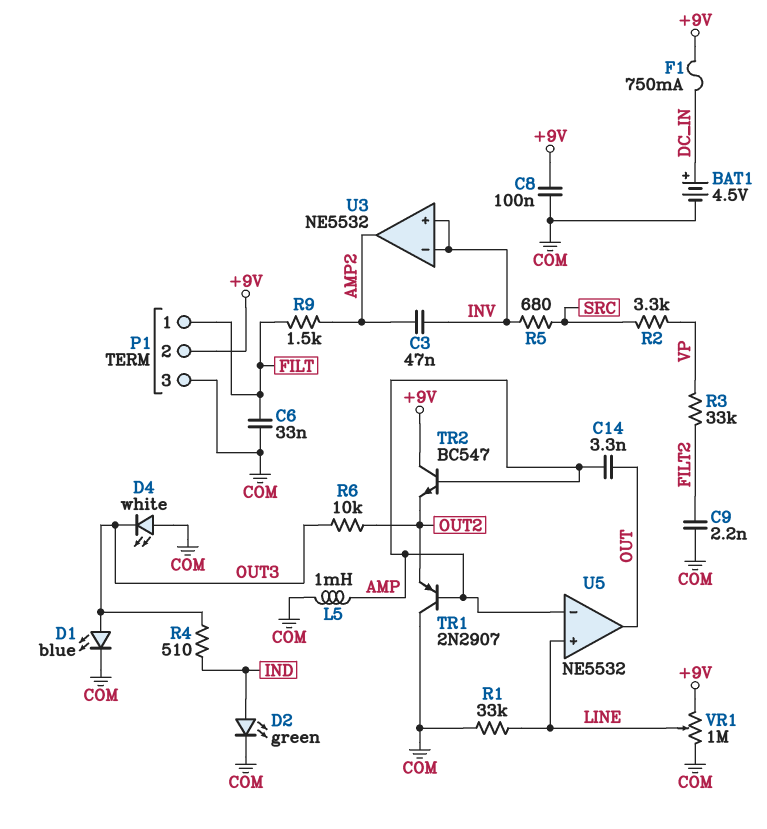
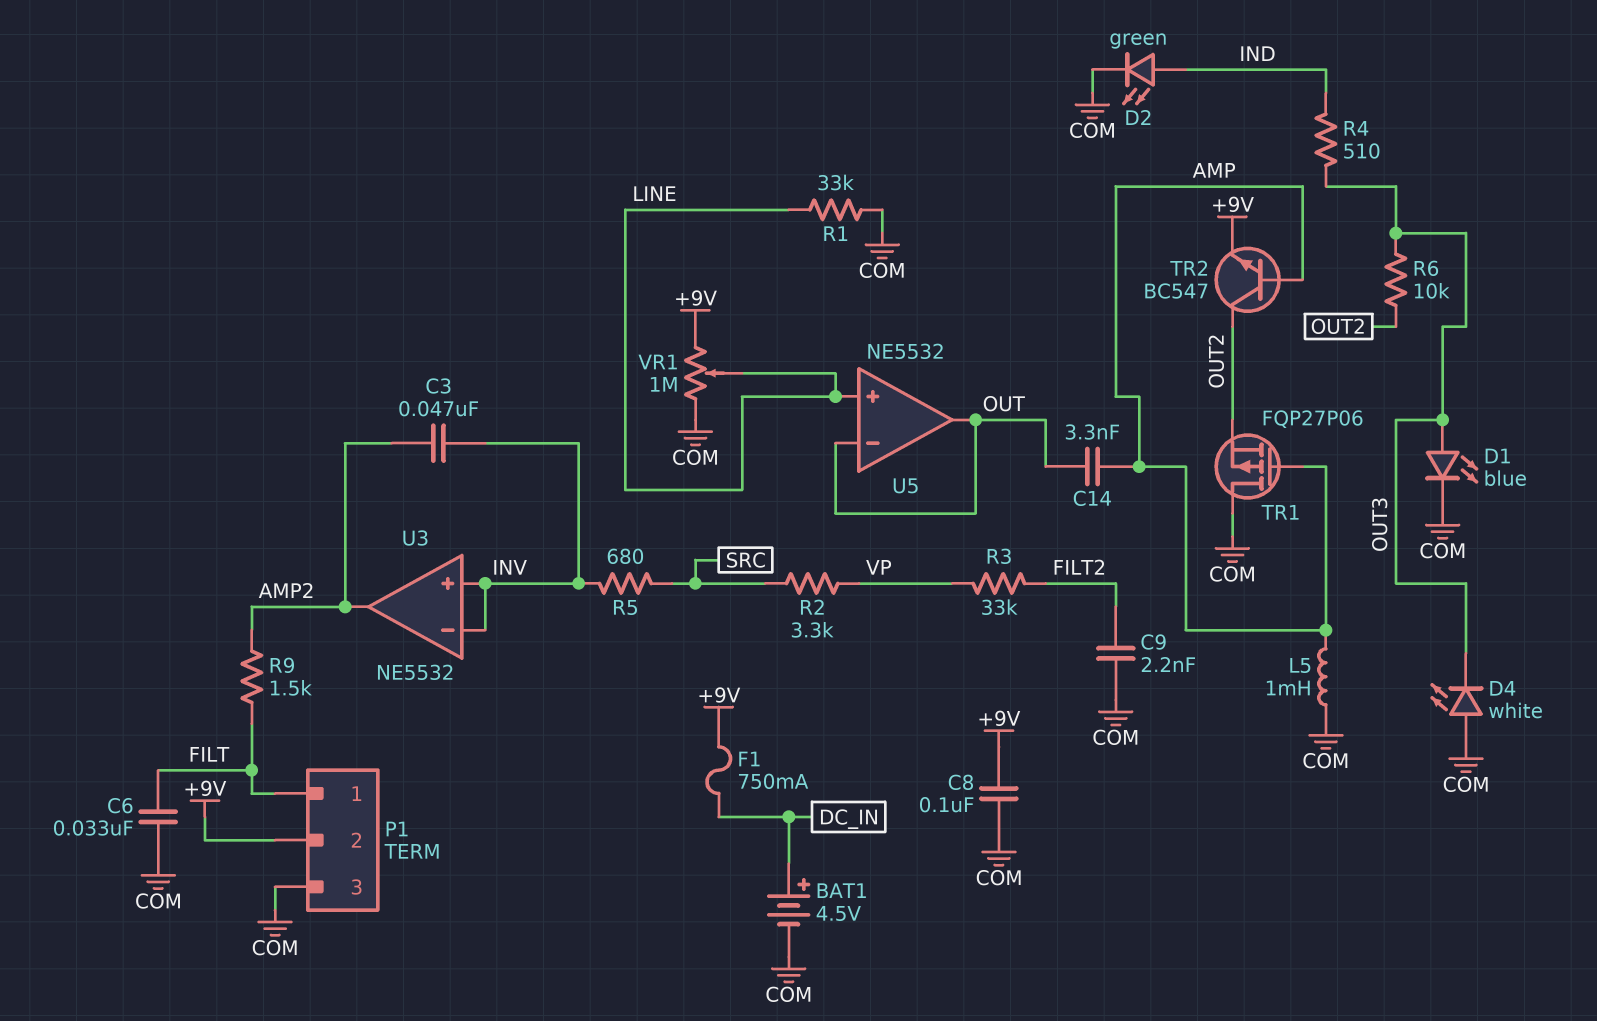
TR1: PNP 2N2907 (B AMP, C COM, E OUT2) -> PMOS FQP27P06 (G AMP, D COM, S OUT2)
TR2: NPN BC547 (B AMP, C +9V, E OUT2) -> NPN BC547 (B AMP, C OUT2, E +9V)
U5 pin in-: AMP -> OUT

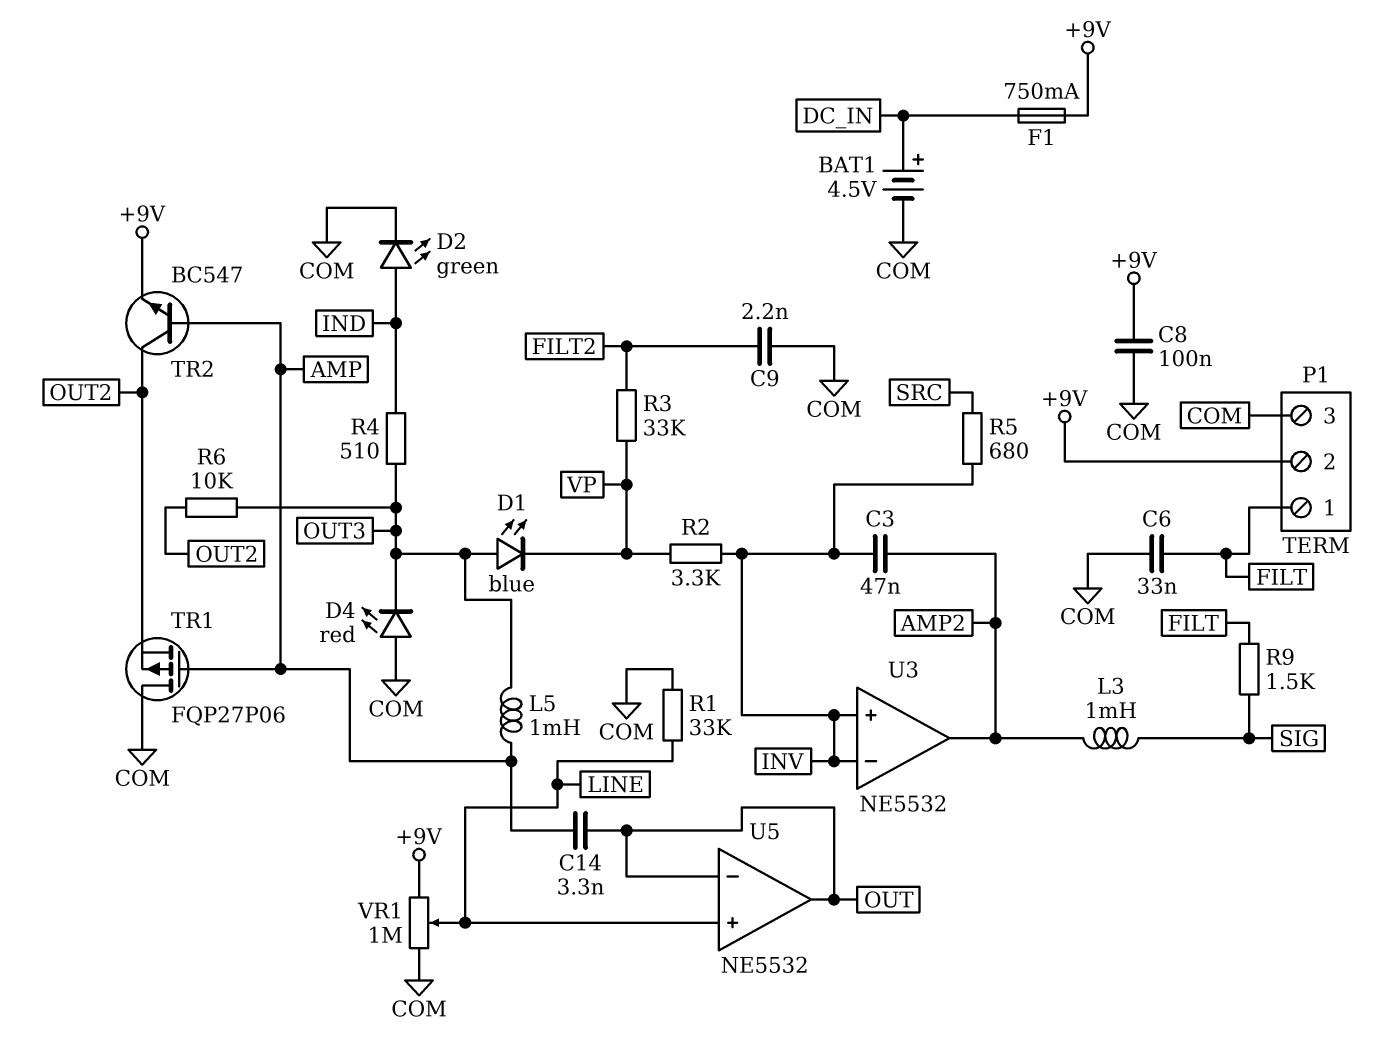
D1: LED blue (A OUT3, K COM) -> LED blue (A OUT3, K VP)
D4: LED white (A COM, K OUT3) -> LED red (A COM, K OUT3)
L3: none -> 1mH (AMP2, SIG)
L5: 1mH (AMP, COM) -> 1mH (AMP, OUT3)
R2: 3.3k (SRC, VP) -> 3.3k (INV, VP)
R9: 1.5k (AMP2, FILT) -> 1.5k (FILT, SIG)

